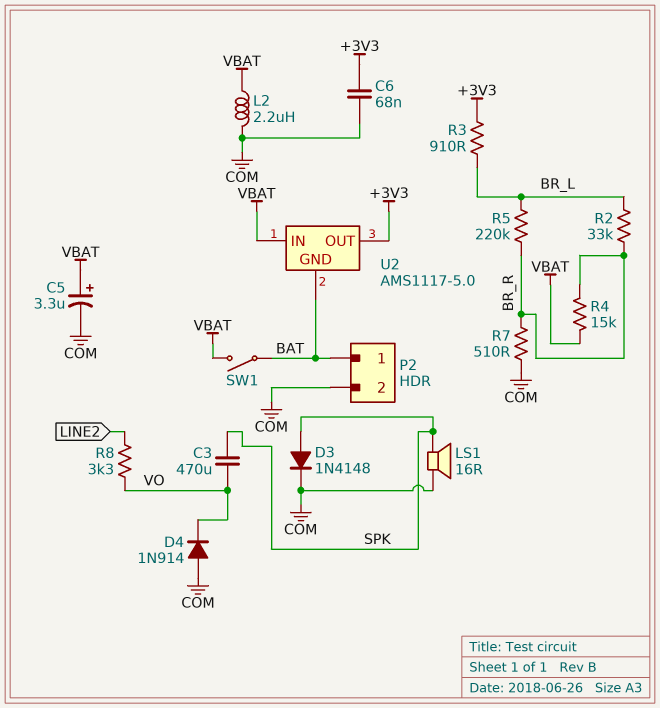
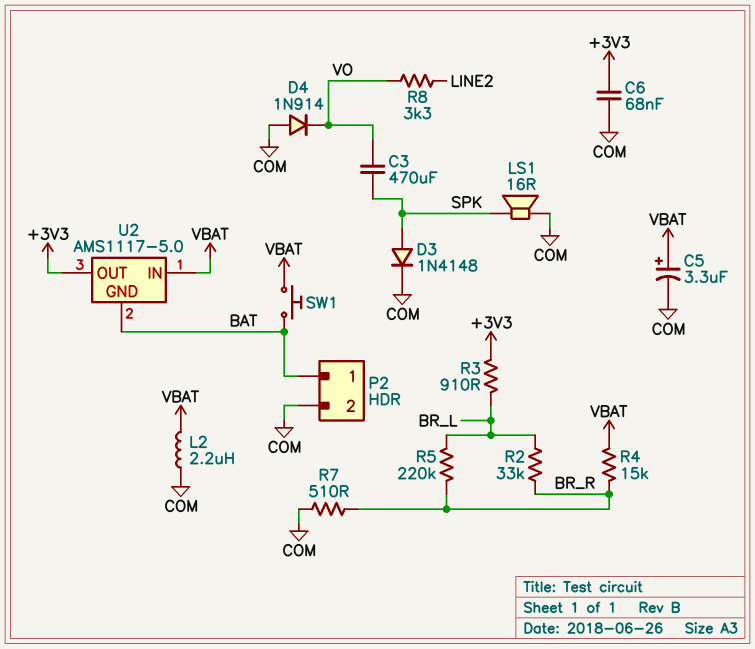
SW1: switch (BAT, VBAT) -> button (BAT, VBAT)

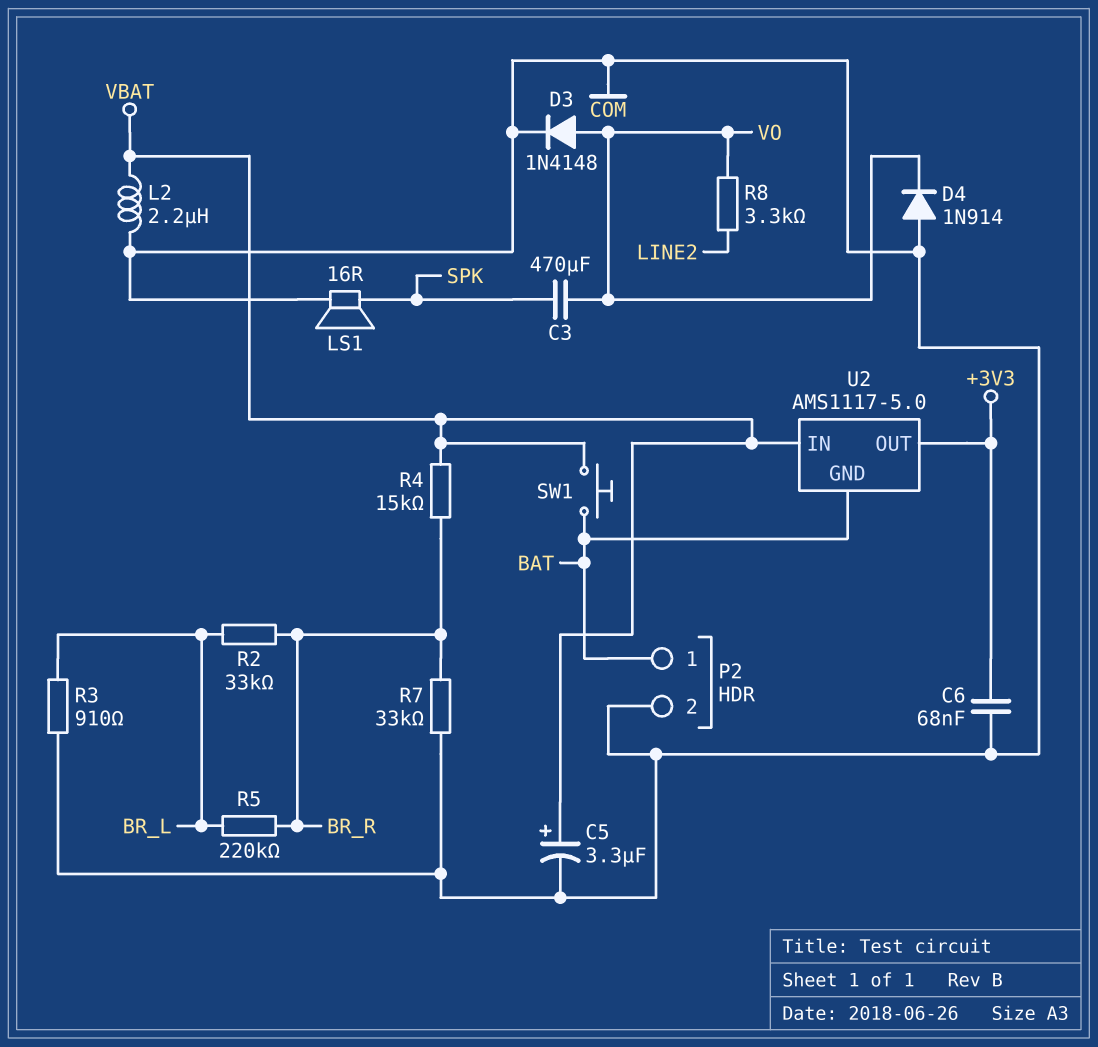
D3: diode 1N4148 (A SPK, K COM) -> diode 1N4148 (A VO, K COM)
R3: 910 (+3V3, BR_L) -> 910 (BR_L, COM)
R7: 510 (BR_R, COM) -> 33k (BR_R, COM)

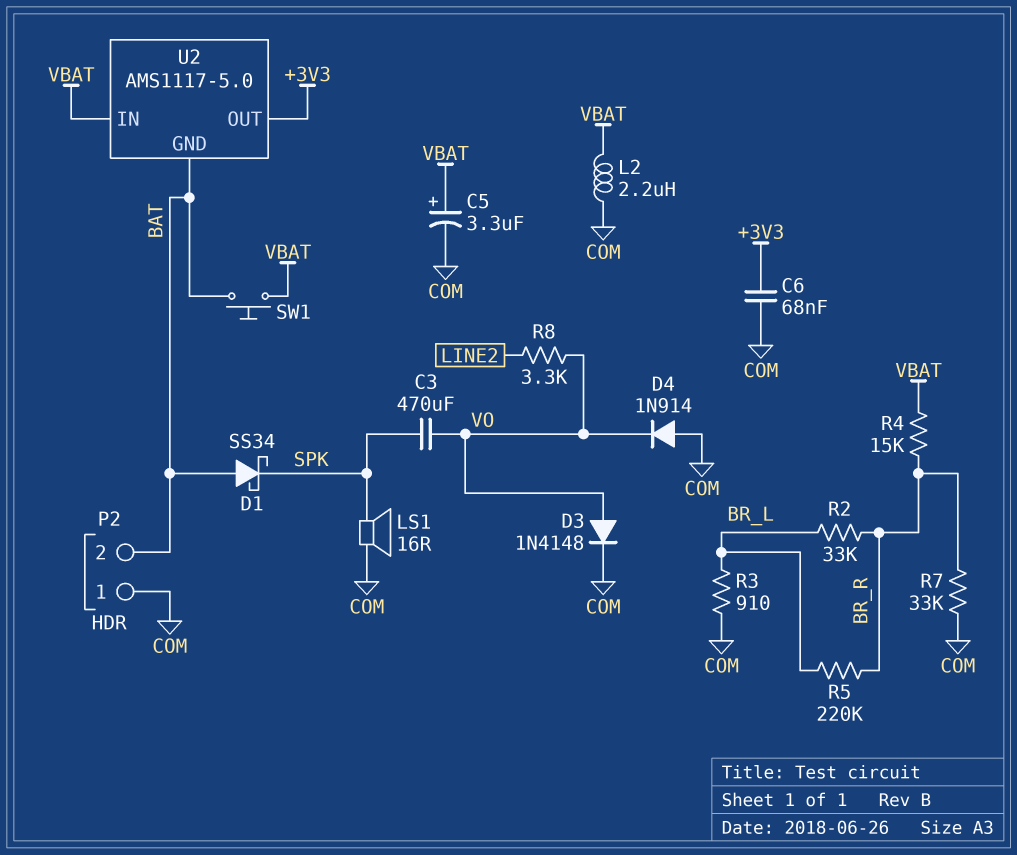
D1: none -> schottky SS34 (A BAT, K SPK)
P2 pin 1: BAT -> COM
P2 pin 2: COM -> BAT

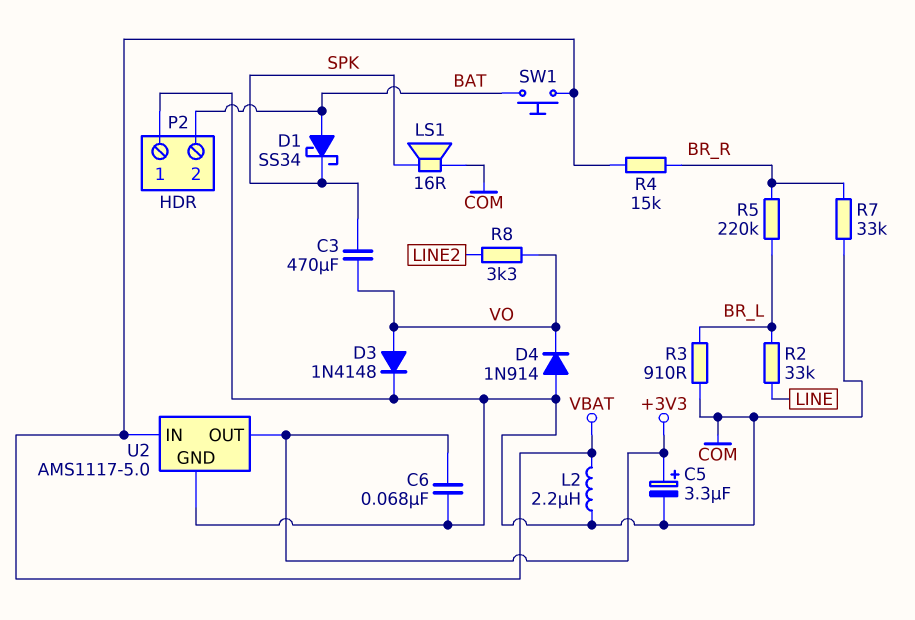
C5: 3.3uF (plus VBAT, minus COM) -> 3.3uF (plus +3V3, minus COM)
R2: 33k (BR_L, BR_R) -> 33k (BR_L, LINE)
U2 pin GND: BAT -> COM

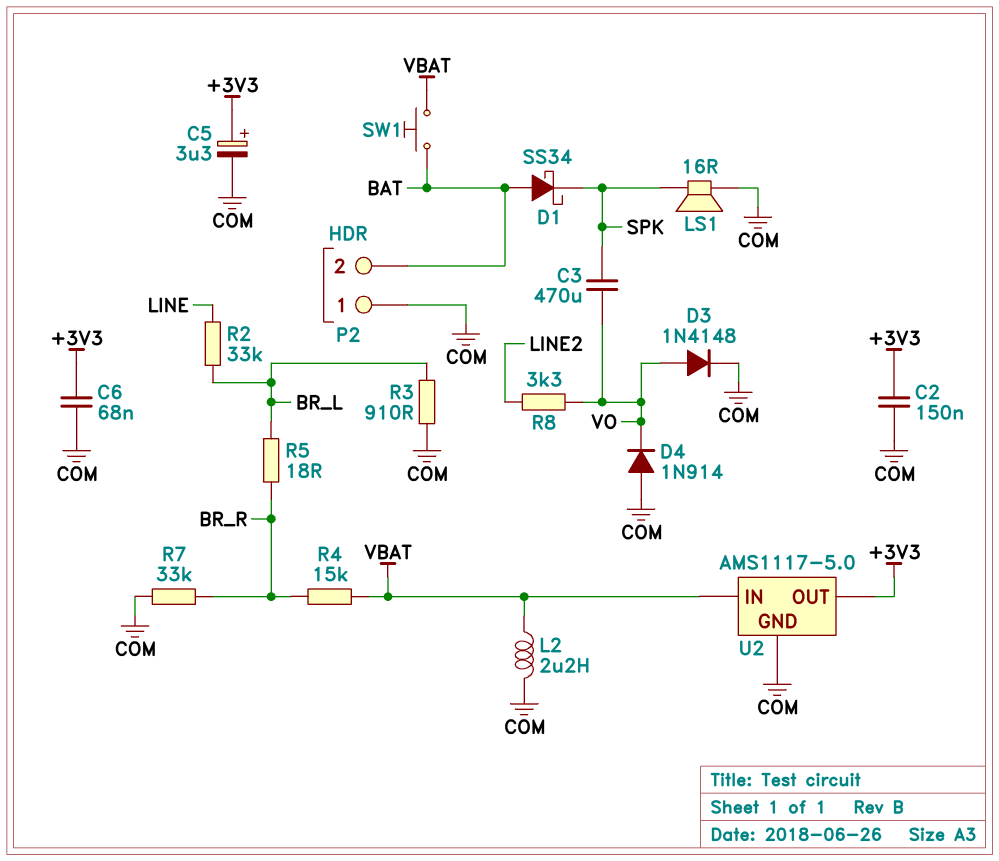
C2: none -> 150nF (+3V3, COM)
R5: 220k (BR_L, BR_R) -> 18 (BR_L, BR_R)

